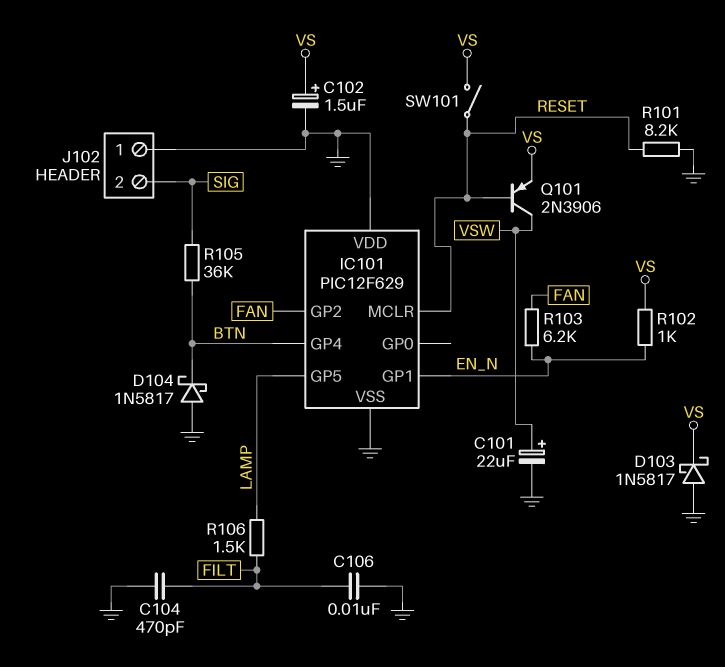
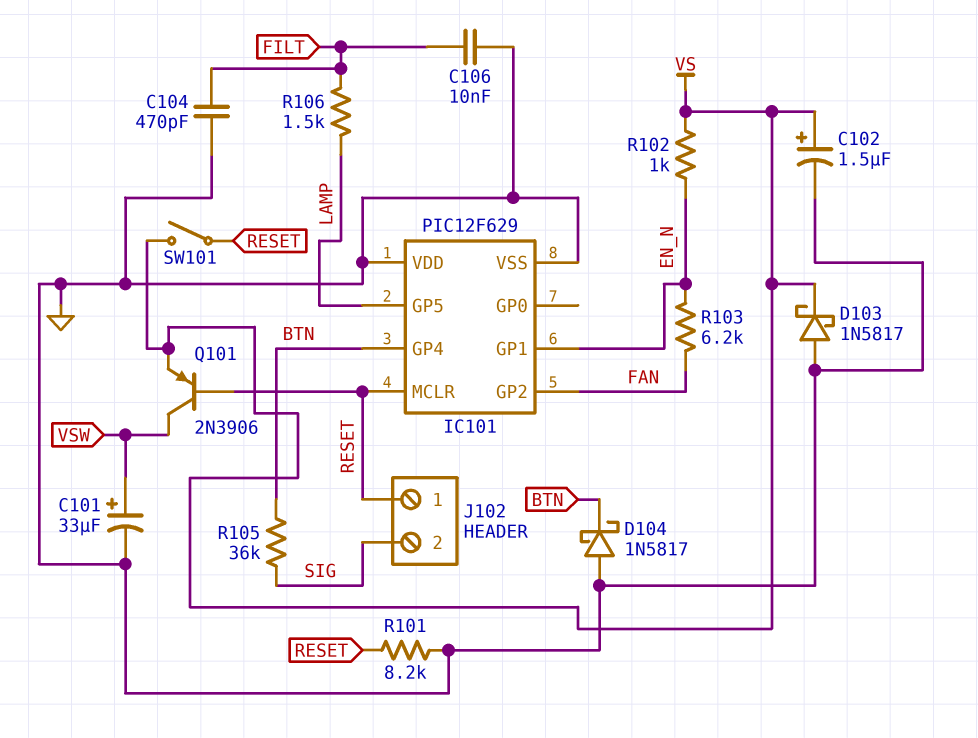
C101: 22uF (plus VSW, minus GND) -> 33uF (plus VSW, minus GND)
J102 pin 1: GND -> RESET

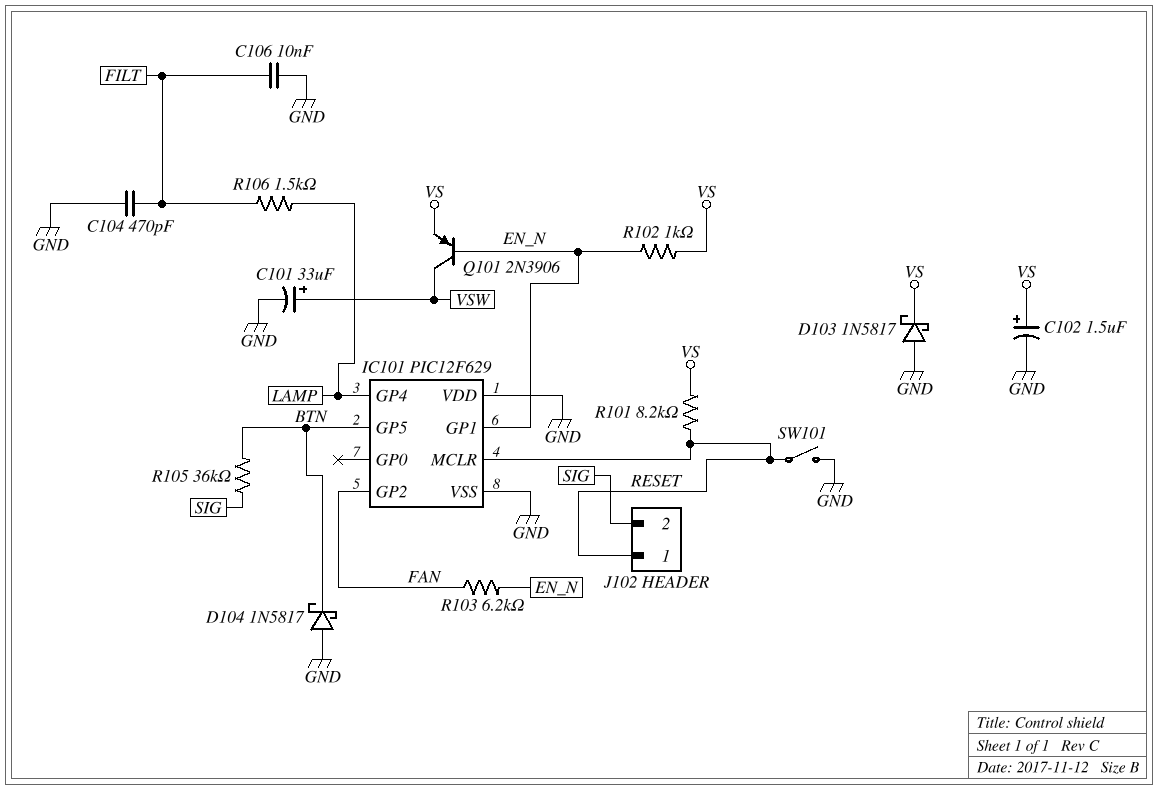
IC101 pin GP4: BTN -> LAMP
IC101 pin GP5: LAMP -> BTN
Q101: PNP 2N3906 (B RESET, C VSW, E VS) -> PNP 2N3906 (B EN_N, C VSW, E VS)
R101: 8.2k (GND, RESET) -> 8.2k (RESET, VS)
SW101: switch (RESET, VS) -> switch (GND, RESET)

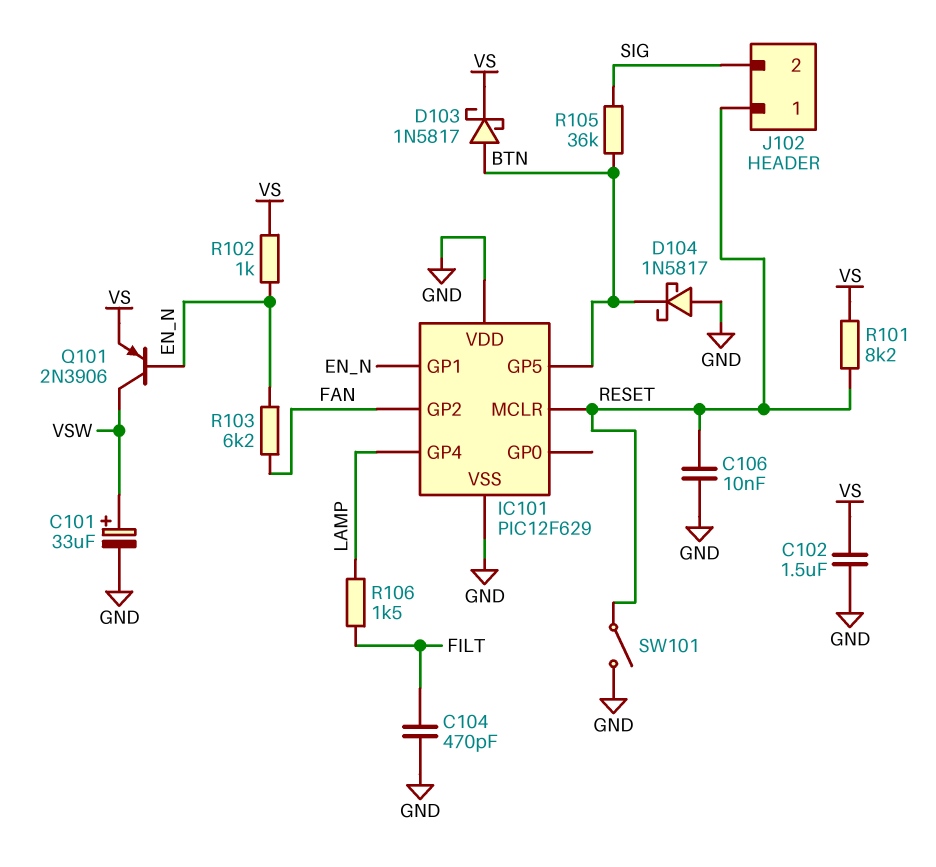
C102: 1.5uF (plus VS, minus GND) -> 1.5uF (GND, VS)
C106: 10nF (FILT, GND) -> 10nF (GND, RESET)
D103: schottky 1N5817 (A GND, K VS) -> schottky 1N5817 (A BTN, K VS)

